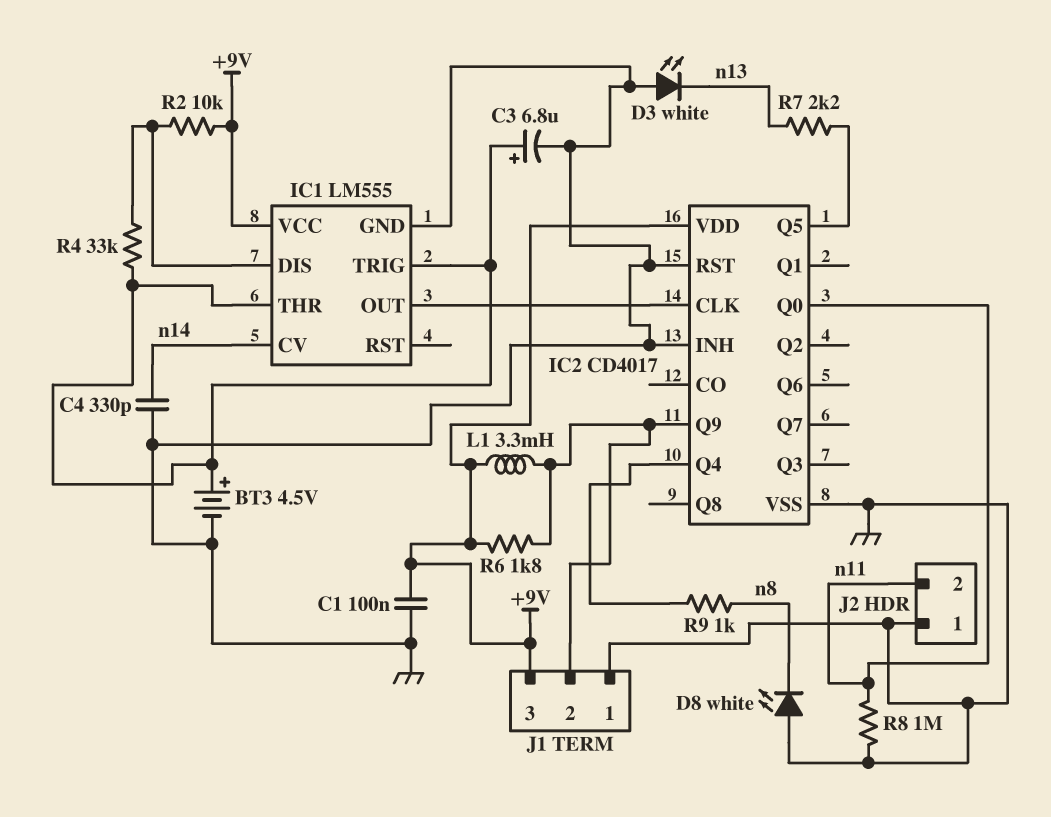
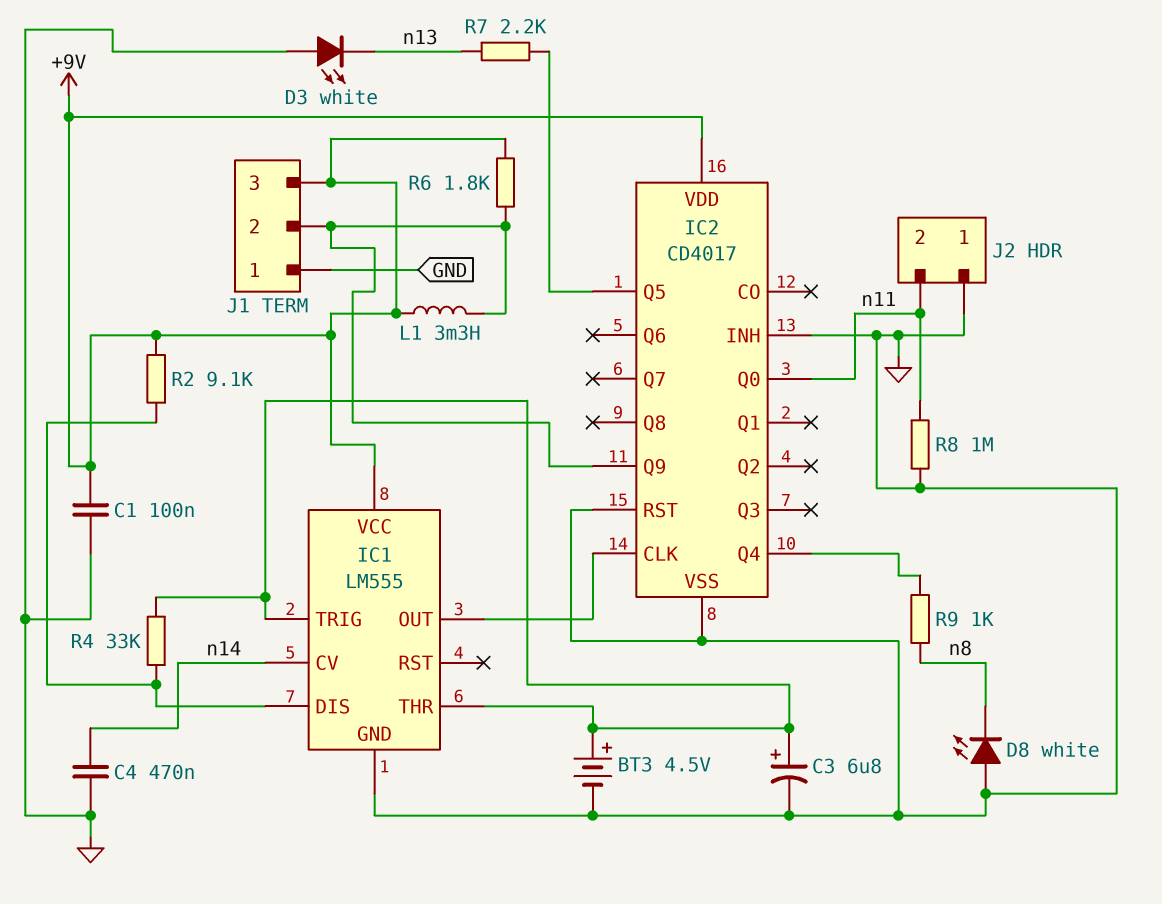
C4: 330pF (GND, n14) -> 470nF (GND, n14)
R2: 10k (+9V, IC1/DIS) -> 9.1k (+9V, IC1/DIS)

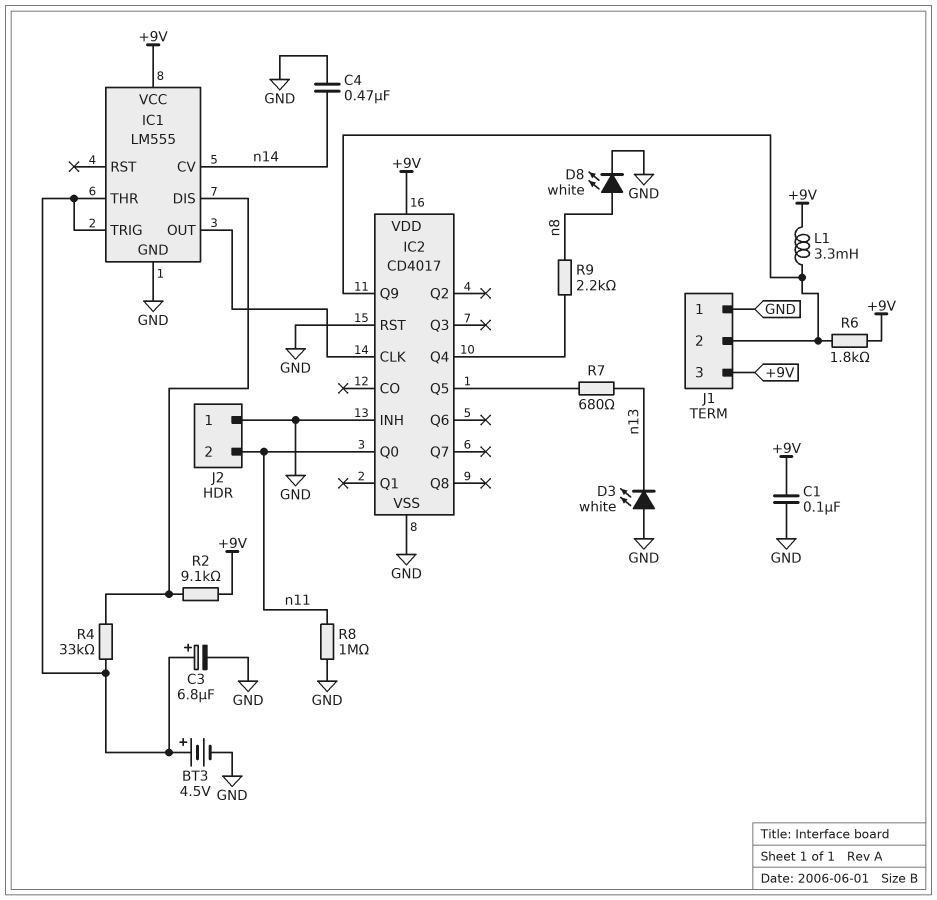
D8: LED white (A GND, K n8) -> LED white (A n8, K GND)
R7: 2.2k (IC2/Q5, n13) -> 680 (IC2/Q5, n13)
R9: 1k (IC2/Q4, n8) -> 2.2k (IC2/Q4, n8)

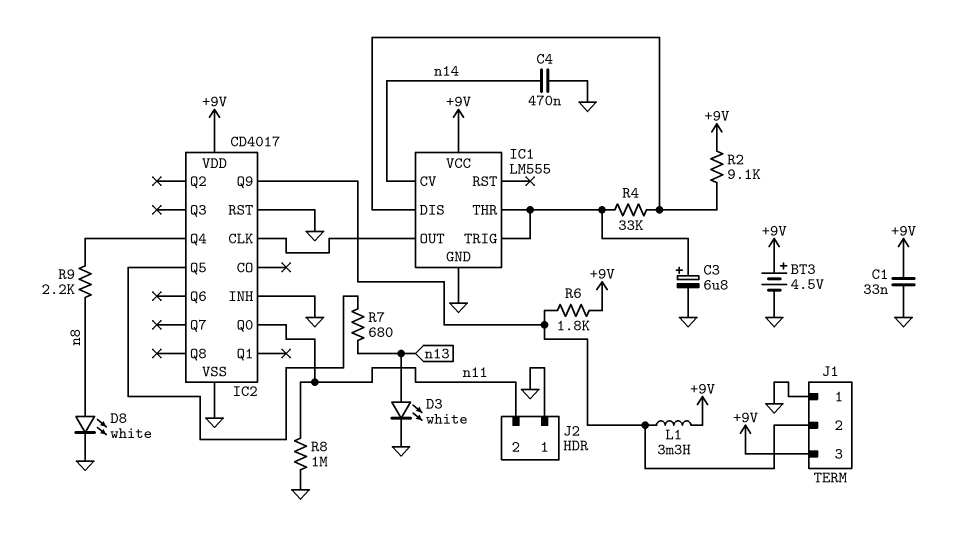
BT3: 4.5V (plus IC1/THR, minus GND) -> 4.5V (plus +9V, minus GND)
C1: 100nF (+9V, GND) -> 33nF (+9V, GND)
D3: LED white (A GND, K n13) -> LED white (A n13, K GND)

